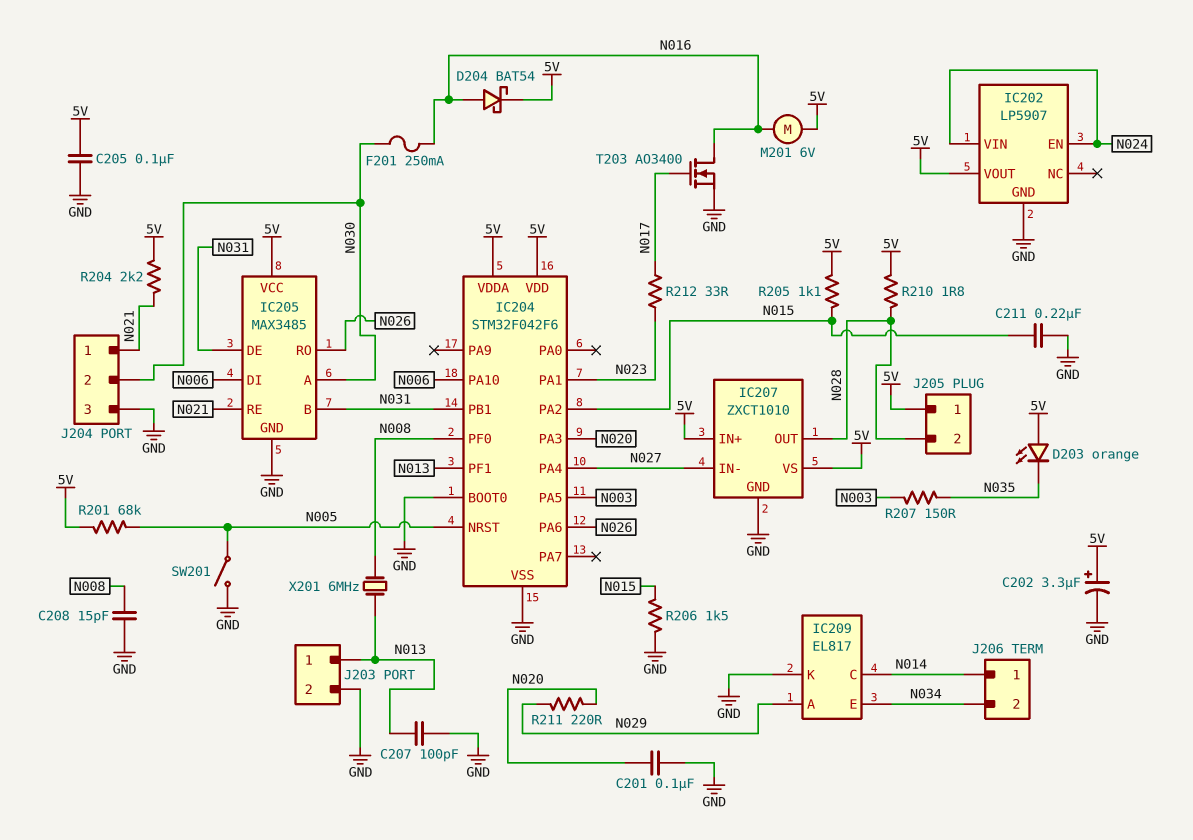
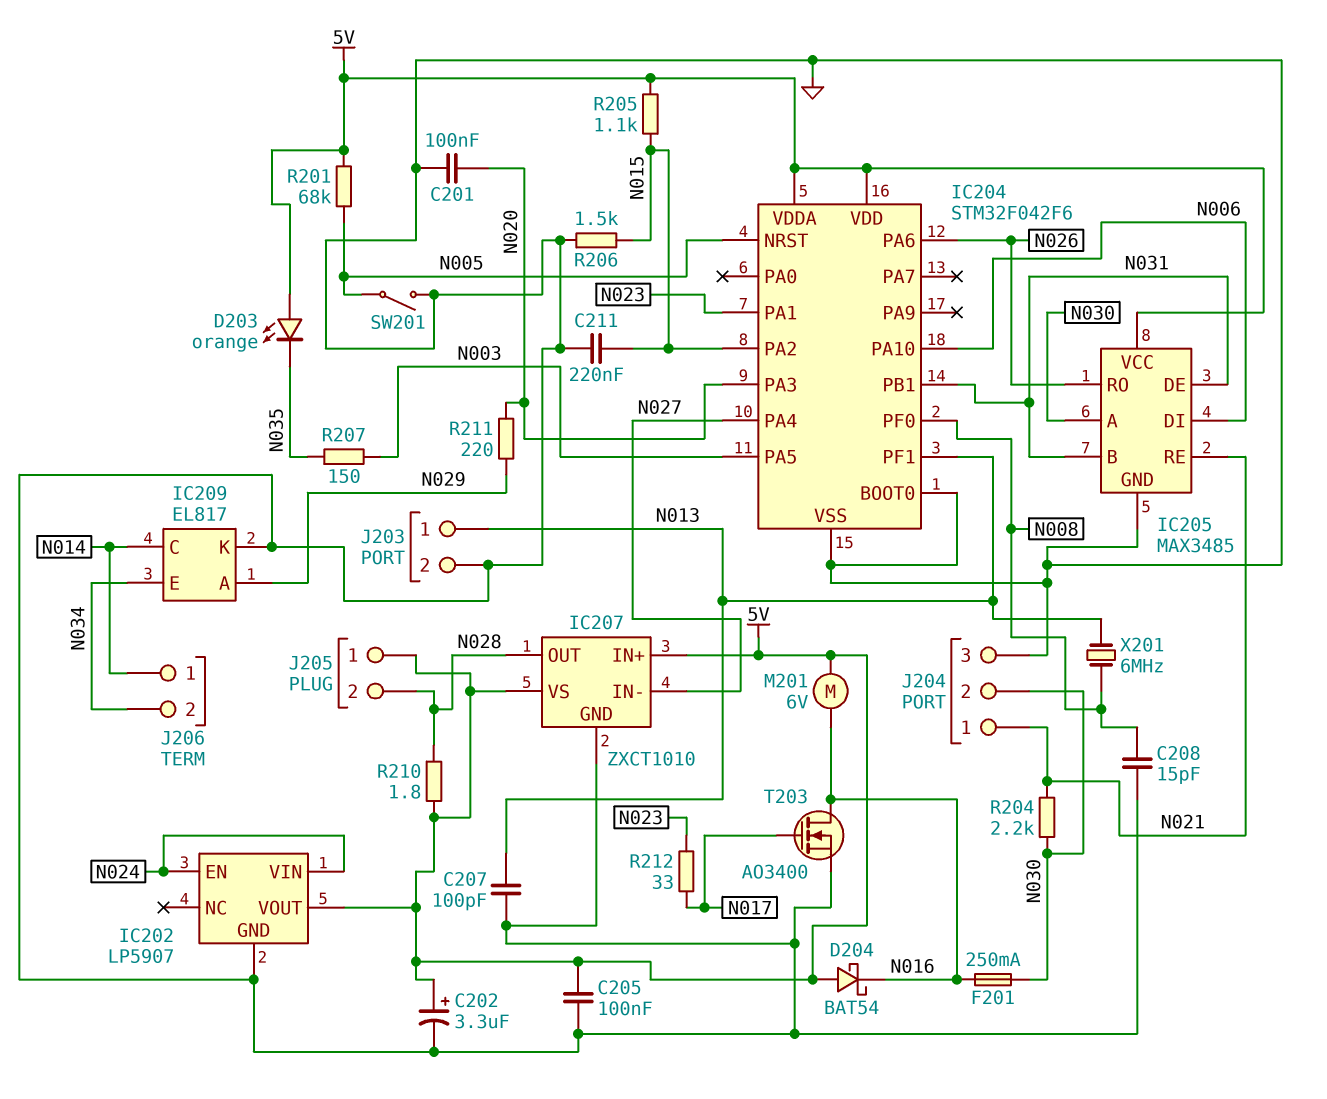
D204: schottky BAT54 (A N016, K 5V) -> schottky BAT54 (A 5V, K N016)
R204: 2.2k (5V, N021) -> 2.2k (N021, N030)

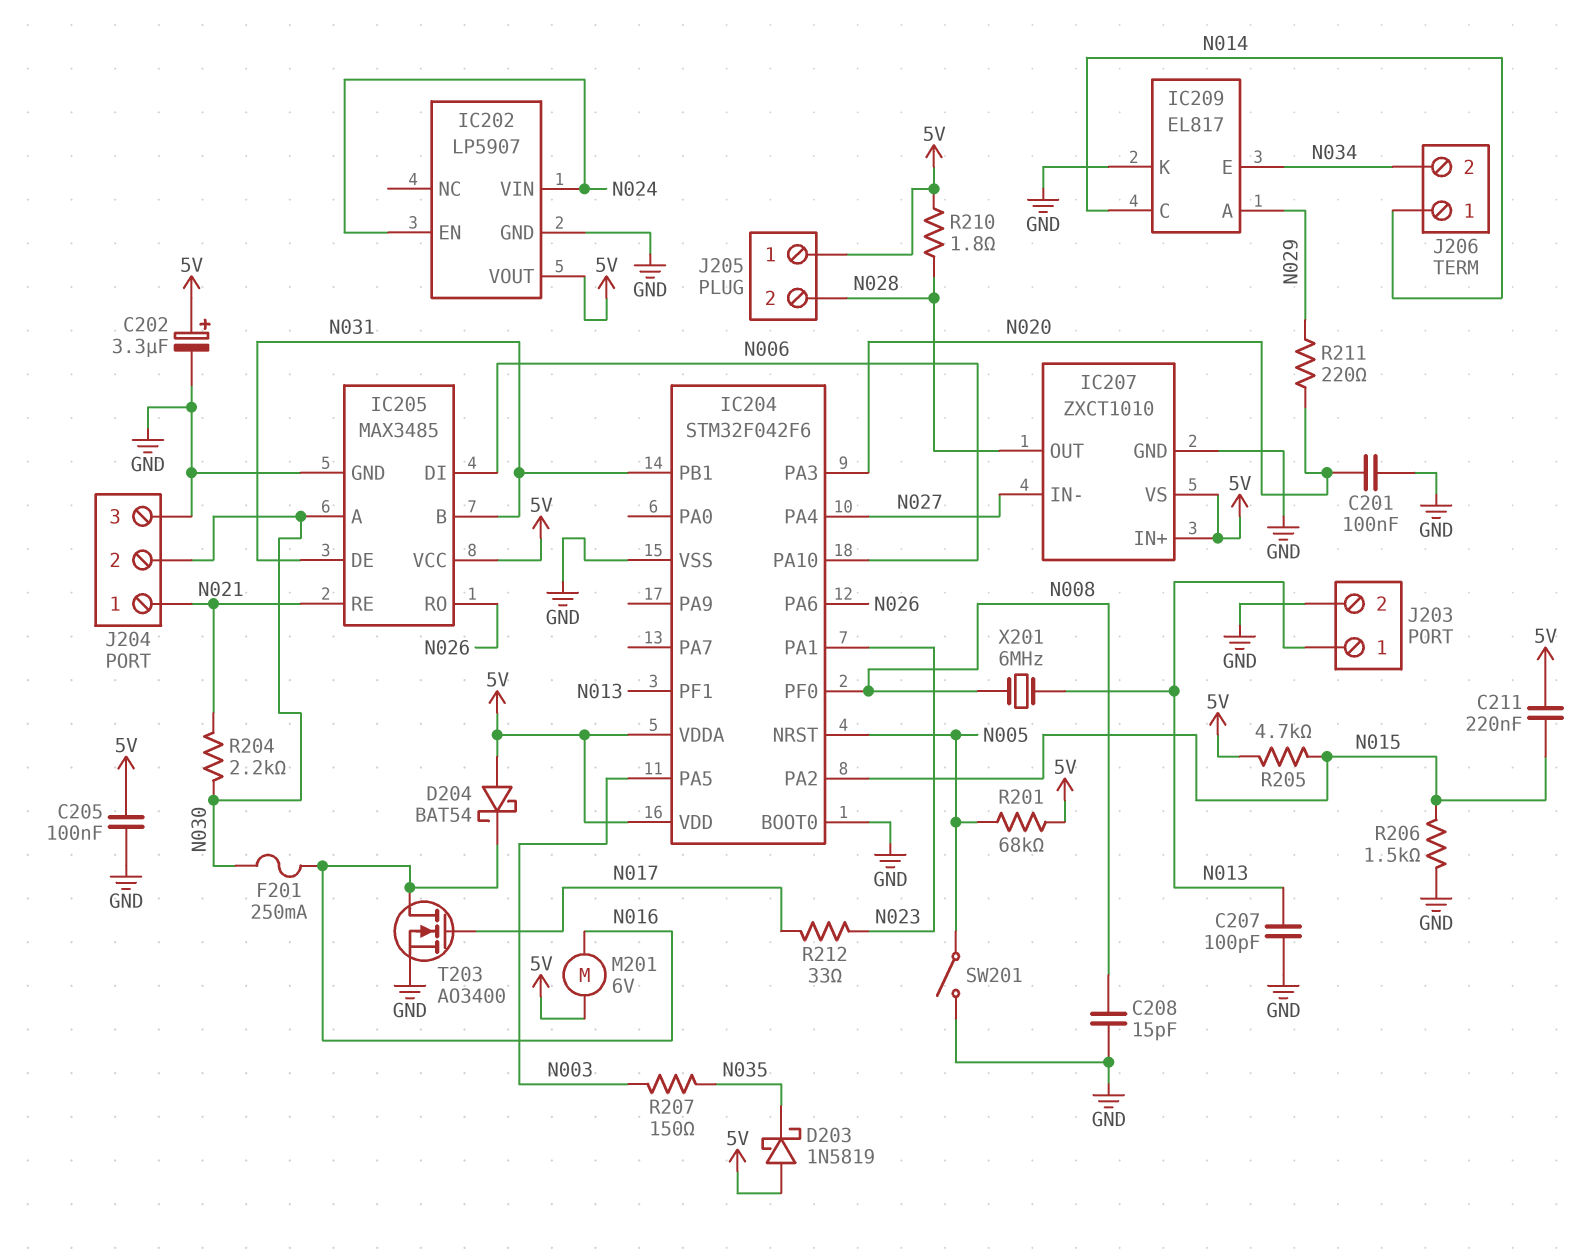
C211: 220nF (GND, N015) -> 220nF (5V, N015)
D203: LED orange (A 5V, K N035) -> schottky 1N5819 (A 5V, K N035)
R205: 1.1k (5V, N015) -> 4.7k (5V, N015)

